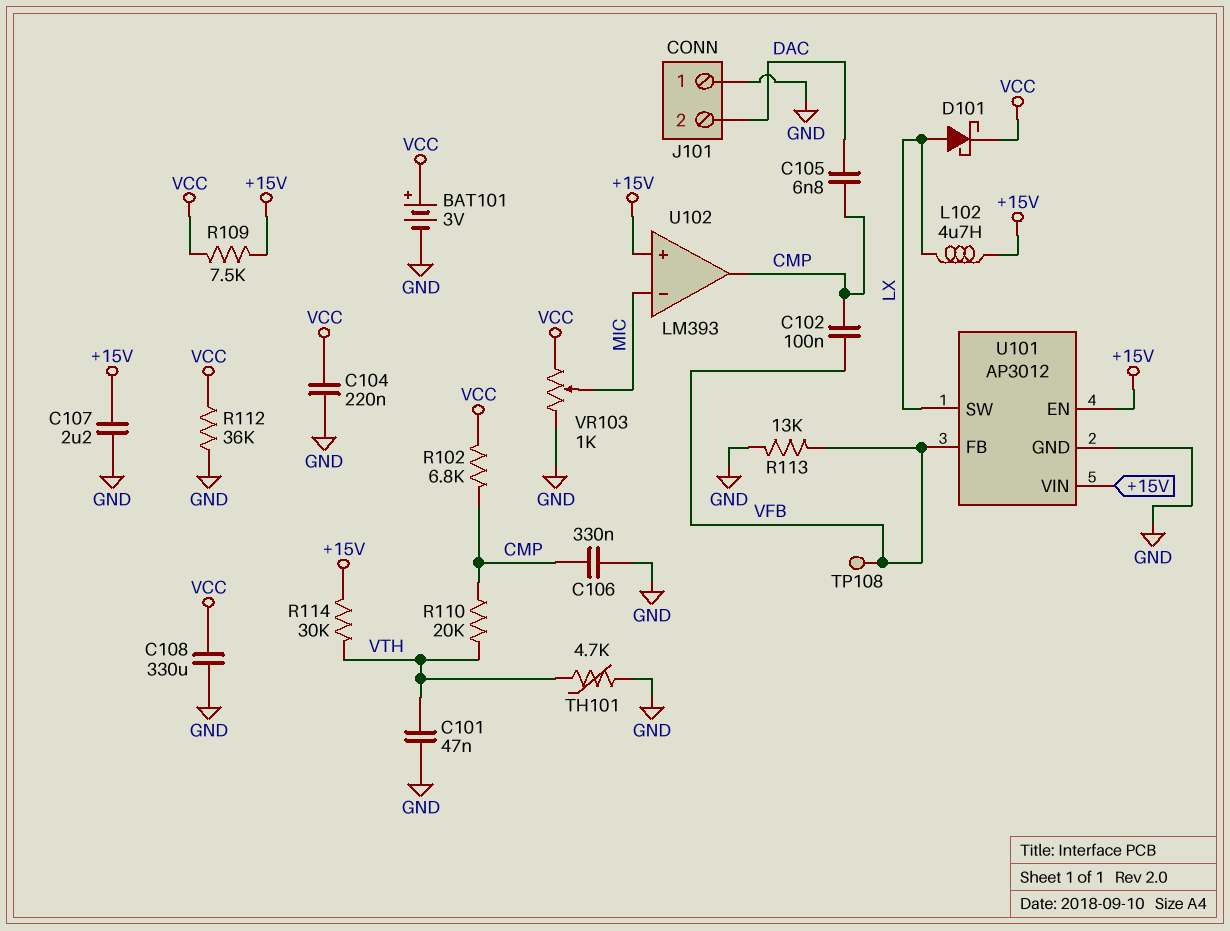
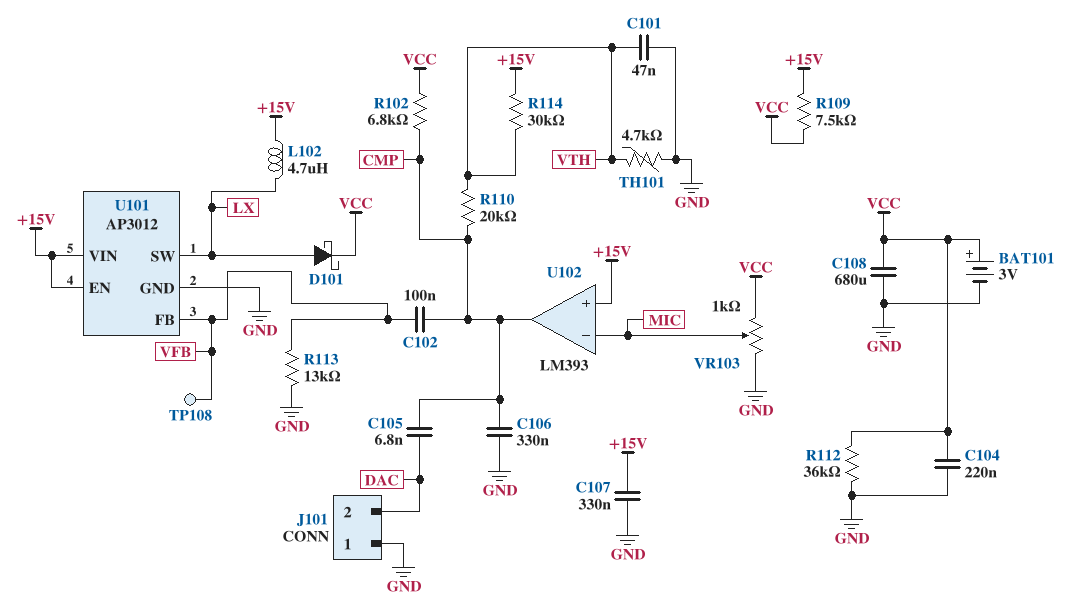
C107: 2.2uF (+15V, GND) -> 330nF (+15V, GND)
C108: 330uF (GND, VCC) -> 680uF (GND, VCC)

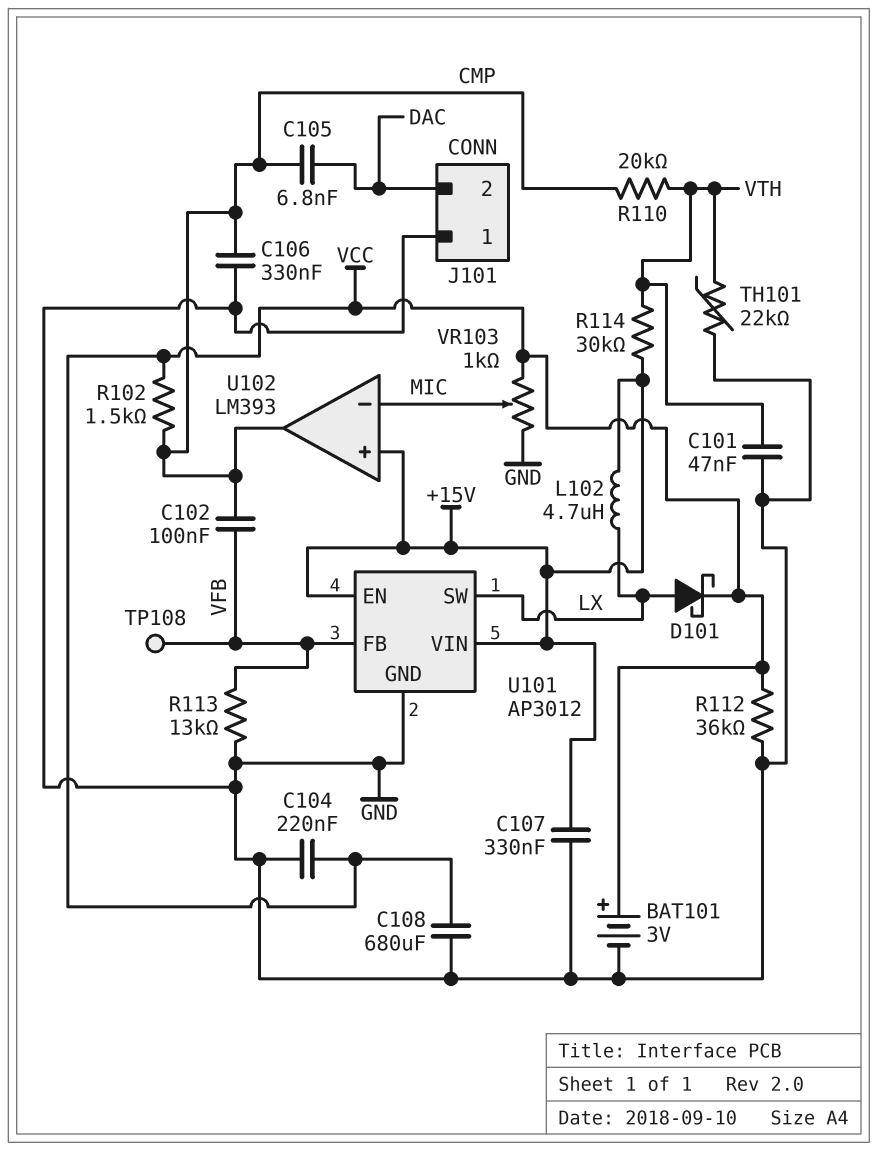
R102: 6.8k (CMP, VCC) -> 1.5k (CMP, VCC)
R109: 7.5k (+15V, VCC) -> none
TH101: 4.7k (GND, VTH) -> 22k (GND, VTH)

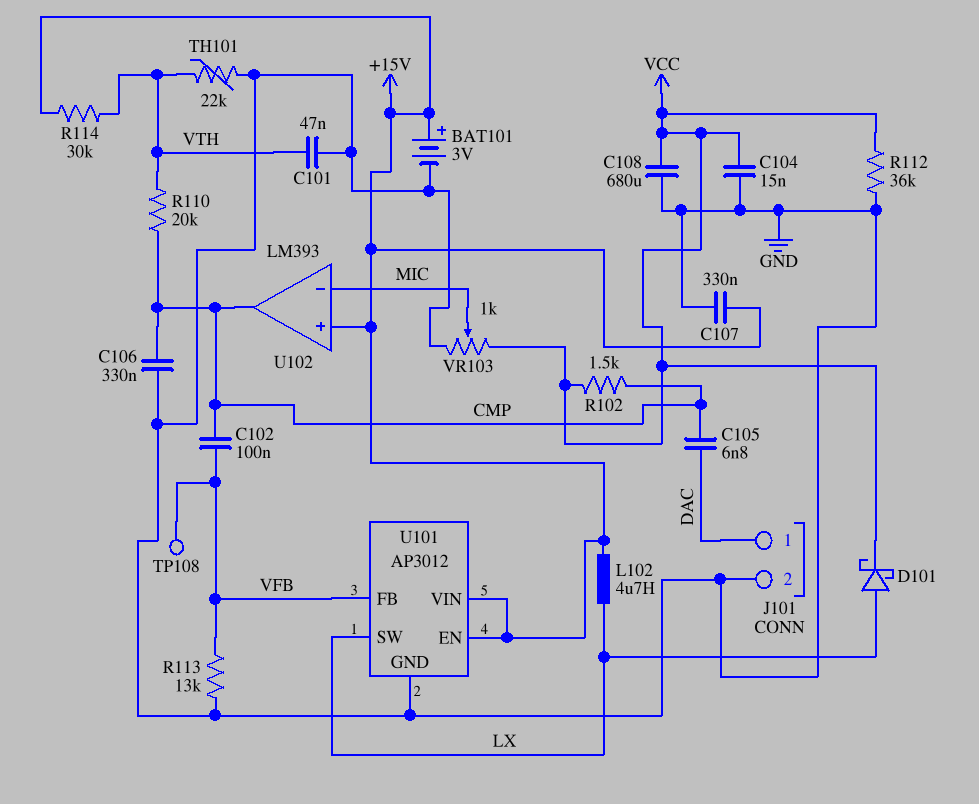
BAT101: 3V (plus VCC, minus GND) -> 3V (plus +15V, minus GND)
C104: 220nF (GND, VCC) -> 15nF (GND, VCC)
J101 pin 1: GND -> DAC
J101 pin 2: DAC -> GND

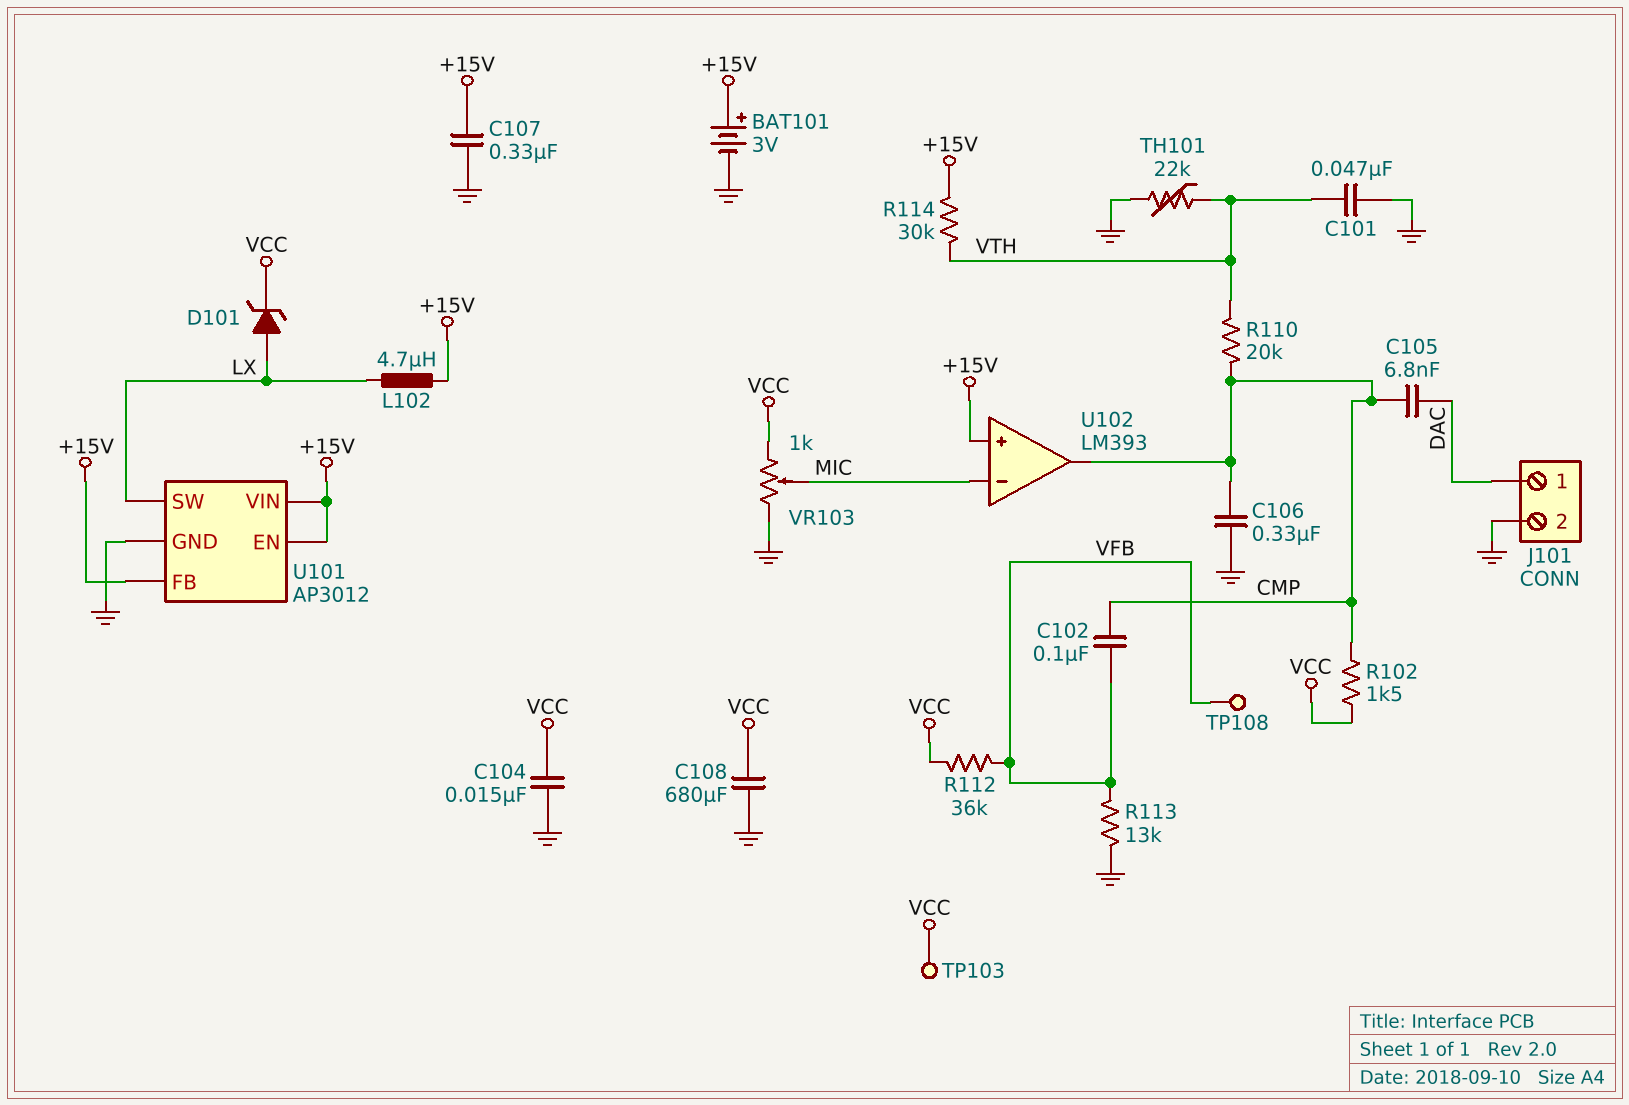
D101: schottky (A LX, K VCC) -> zener (A LX, K VCC)
R112: 36k (GND, VCC) -> 36k (VCC, VFB)
TP103: none -> test point (VCC)
U101 pin FB: VFB -> +15V

